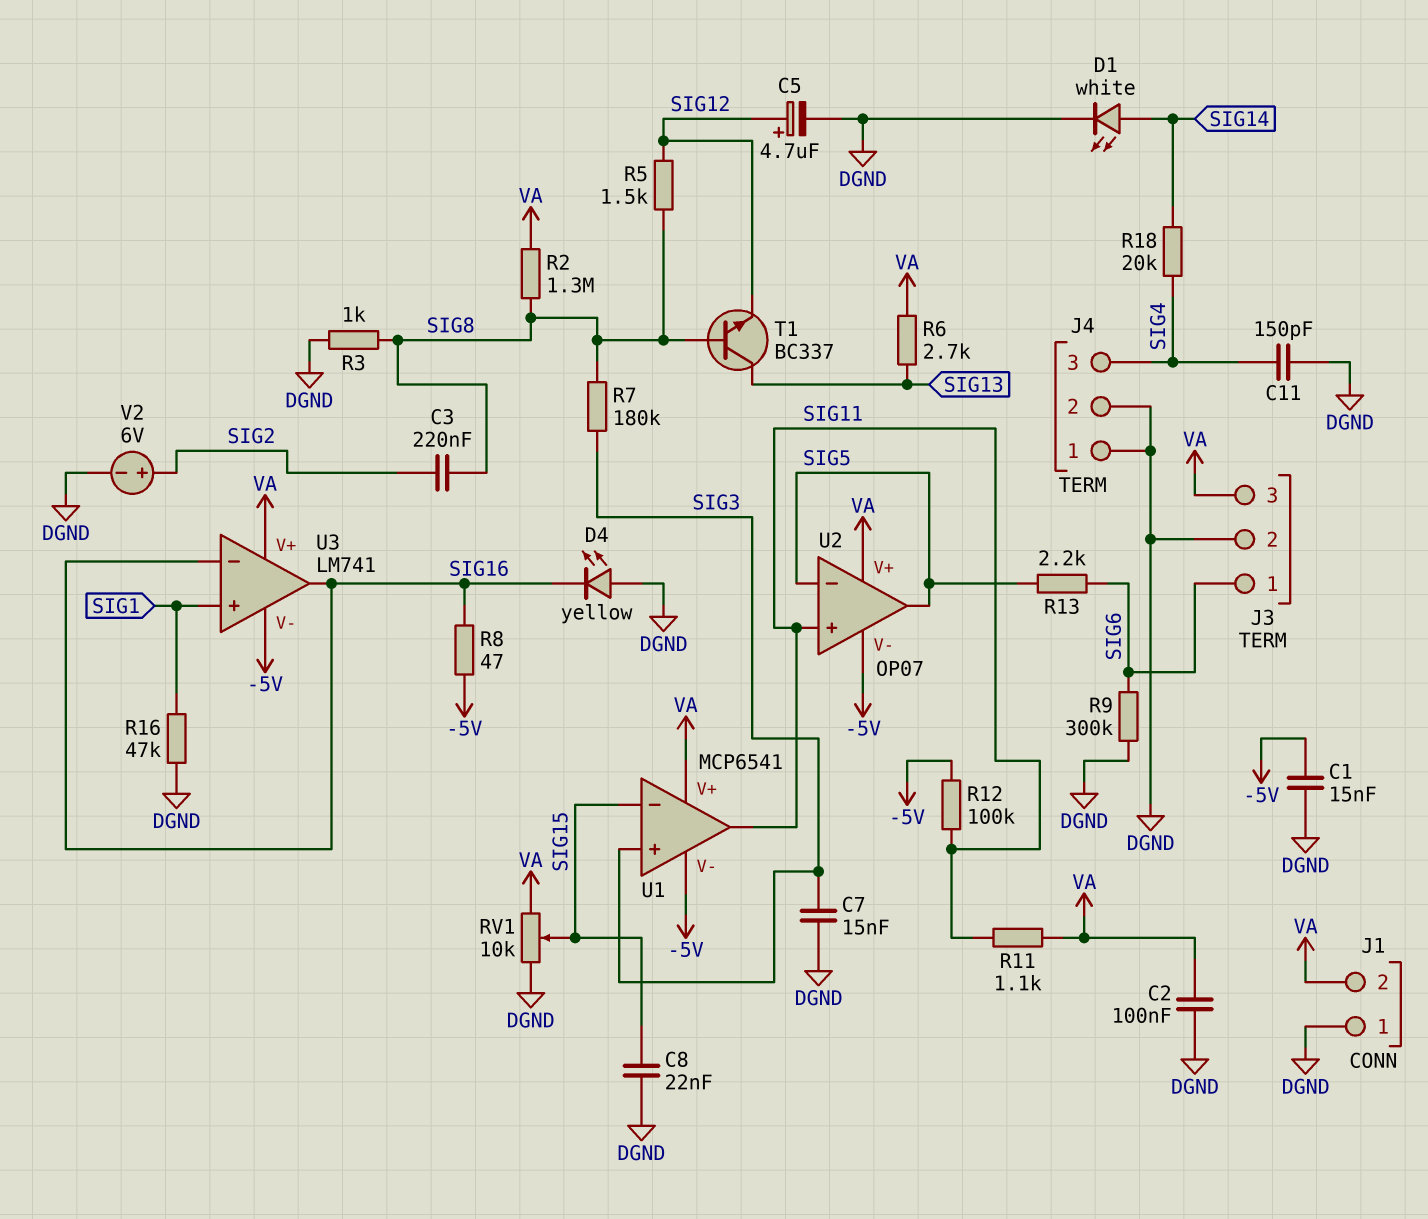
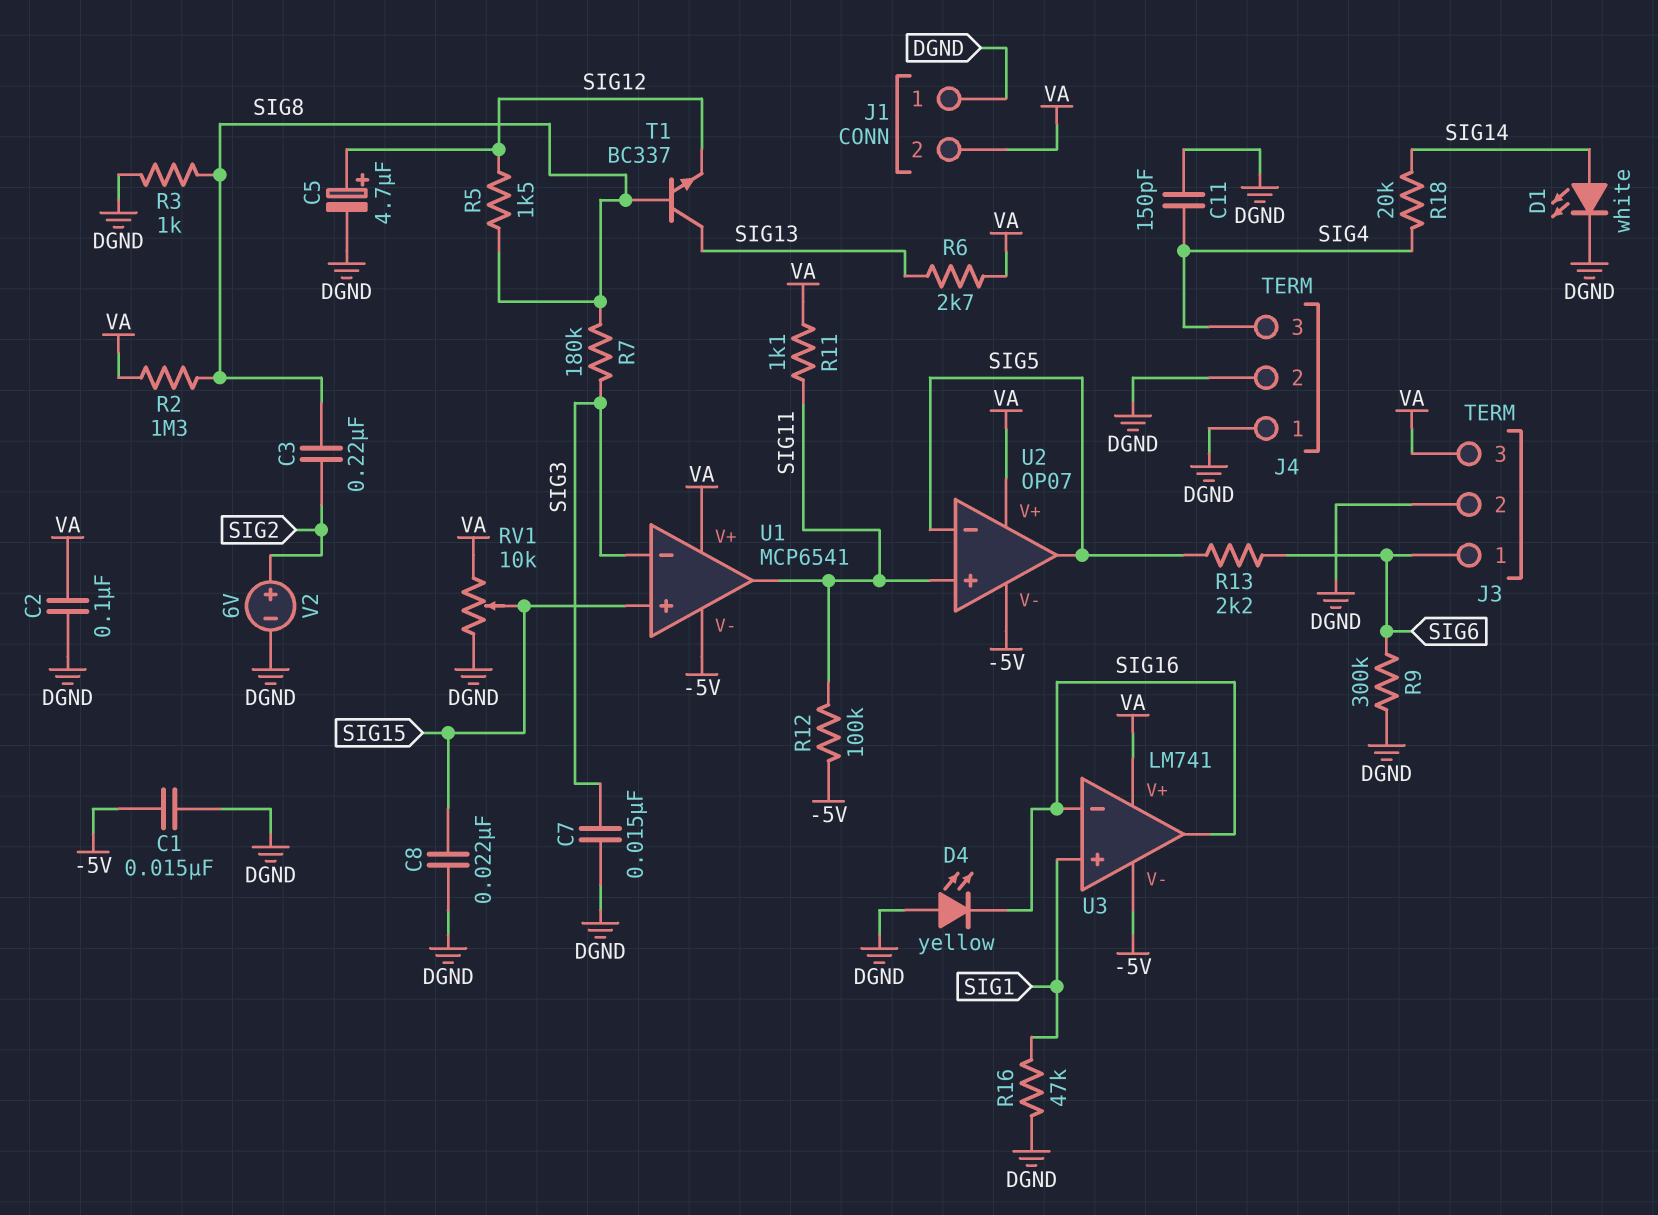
R8: 47 (-5V, SIG16) -> none
U1 pin in+: SIG3 -> SIG15
U1 pin in-: SIG15 -> SIG3

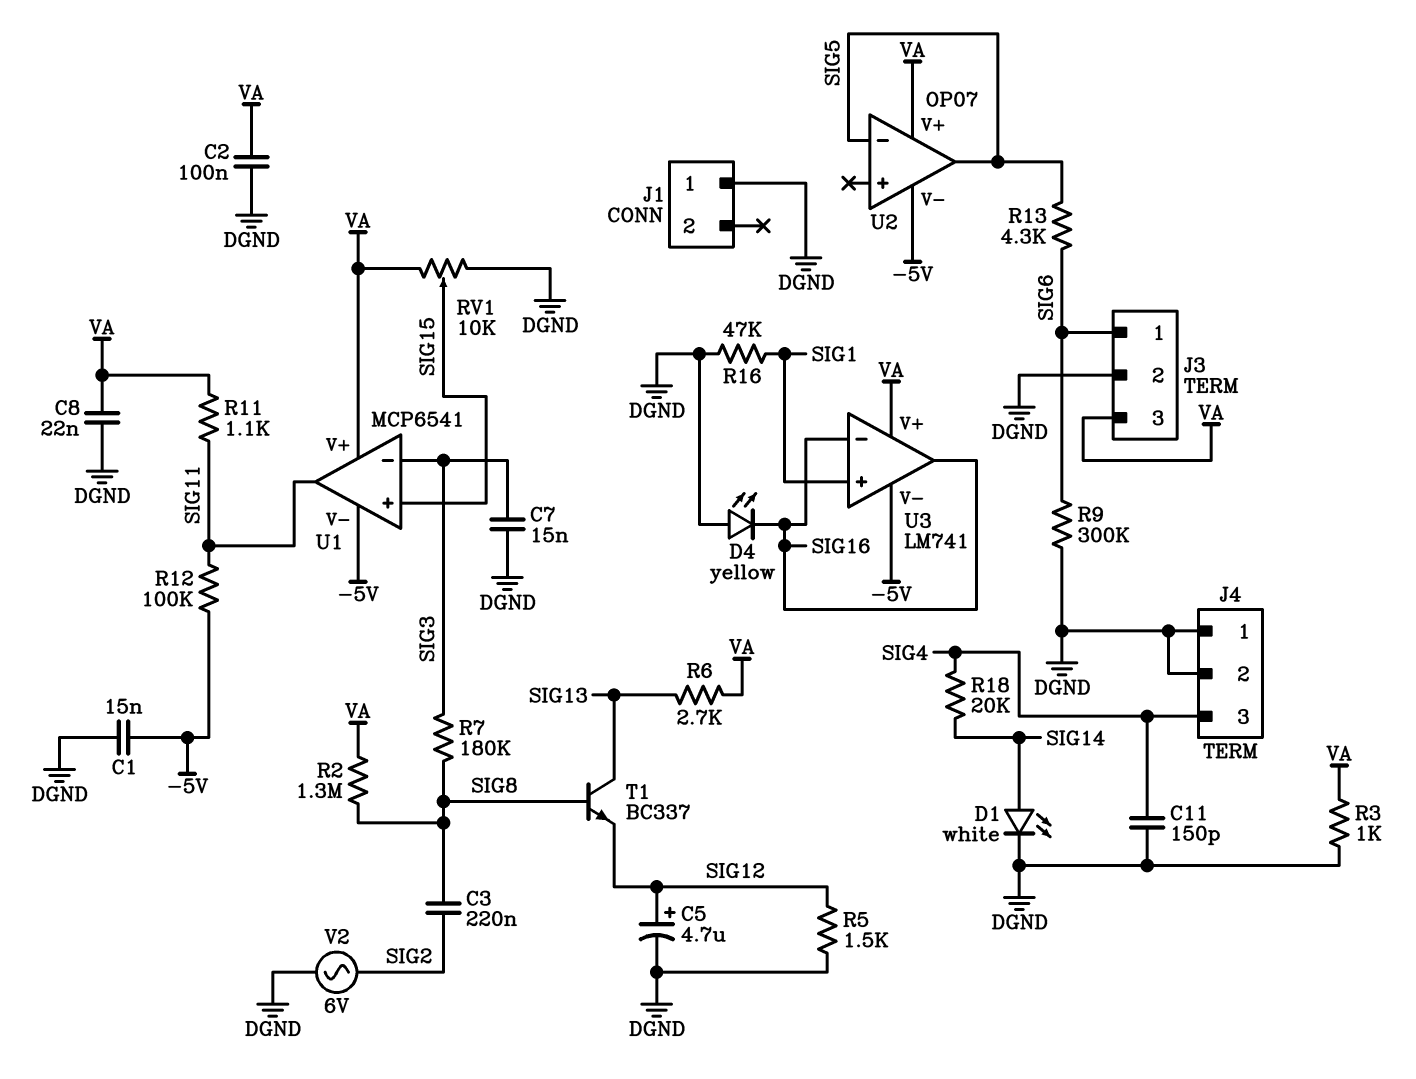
C8: 22nF (DGND, SIG15) -> 22nF (DGND, VA)
J1 pin 2: VA -> none
R3: 1k (DGND, SIG8) -> 1k (DGND, VA)
R5: 1.5k (SIG8, SIG12) -> 1.5k (DGND, SIG12)
R13: 2.2k (SIG5, SIG6) -> 4.3k (SIG5, SIG6)
U2 pin in+: SIG11 -> none
V2: 6V (plus SIG2, minus DGND) -> AC 6V (DGND, SIG2)

